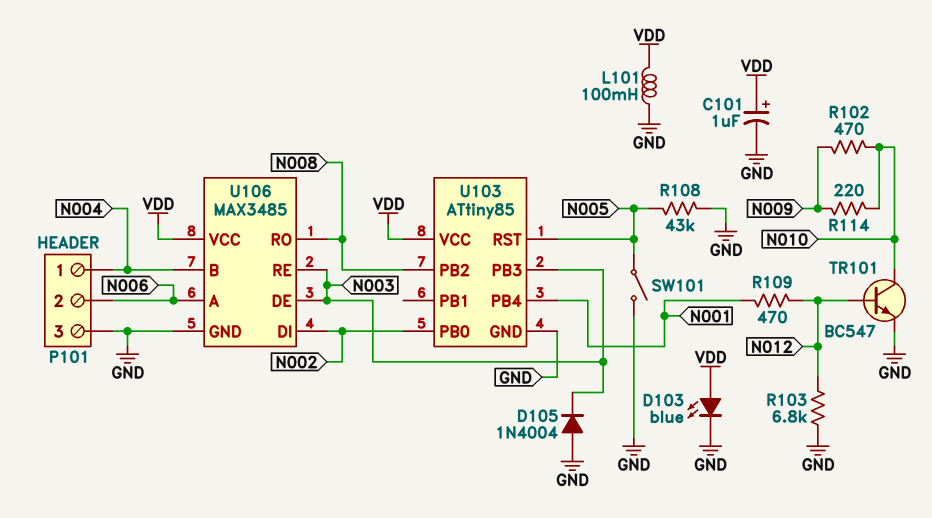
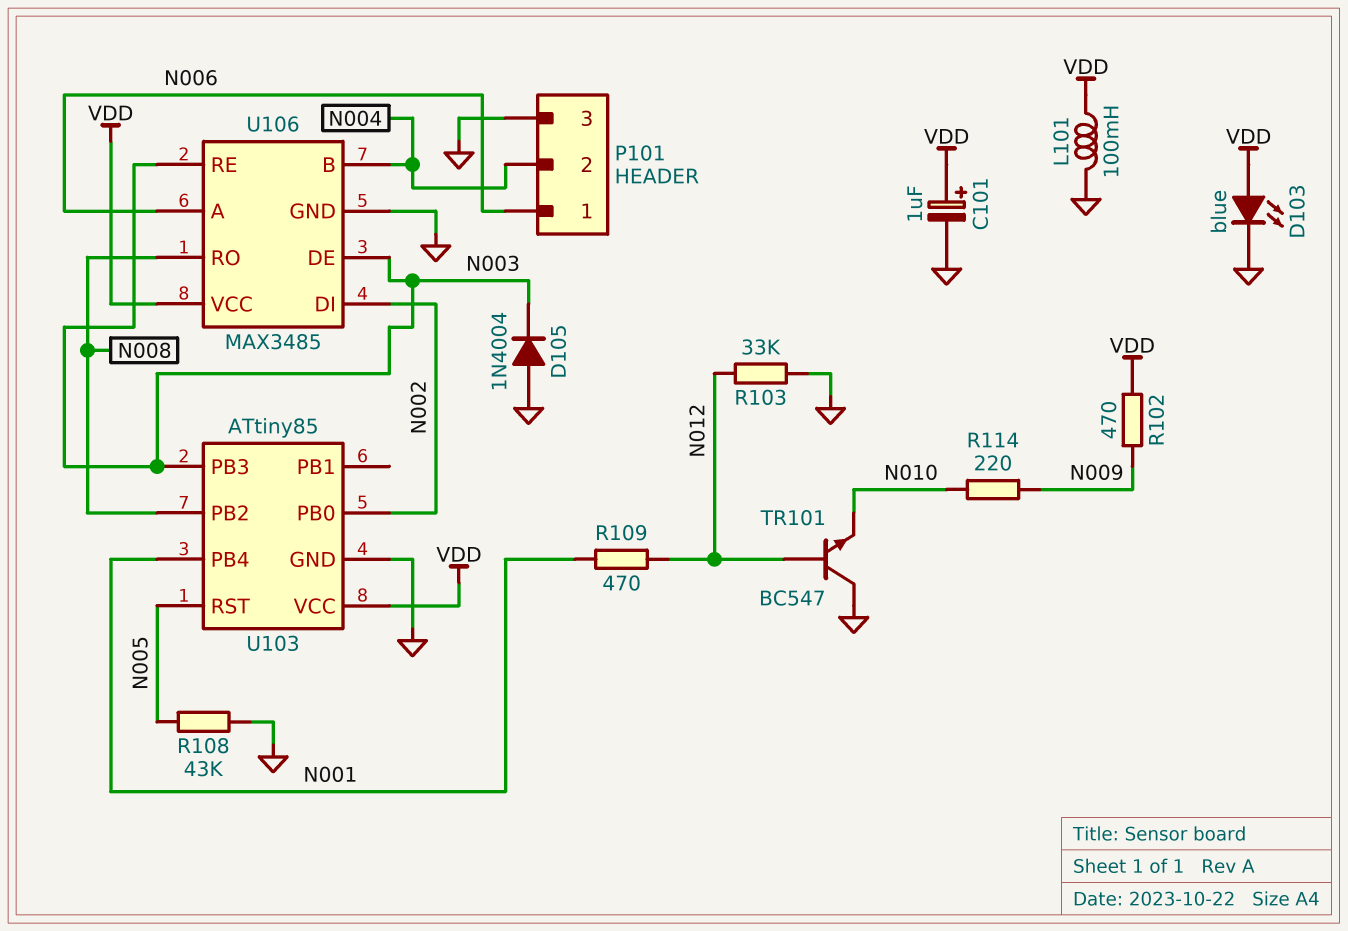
P101 pin 1: N004 -> N006
P101 pin 2: N006 -> N004
R102: 470 (N009, N010) -> 470 (N009, VDD)
R103: 6.8k (GND, N012) -> 33k (GND, N012)
SW101: switch (GND, N005) -> none
TR101: NPN BC547 (B N012, C N010, E GND) -> NPN BC547 (B N012, C GND, E N010)

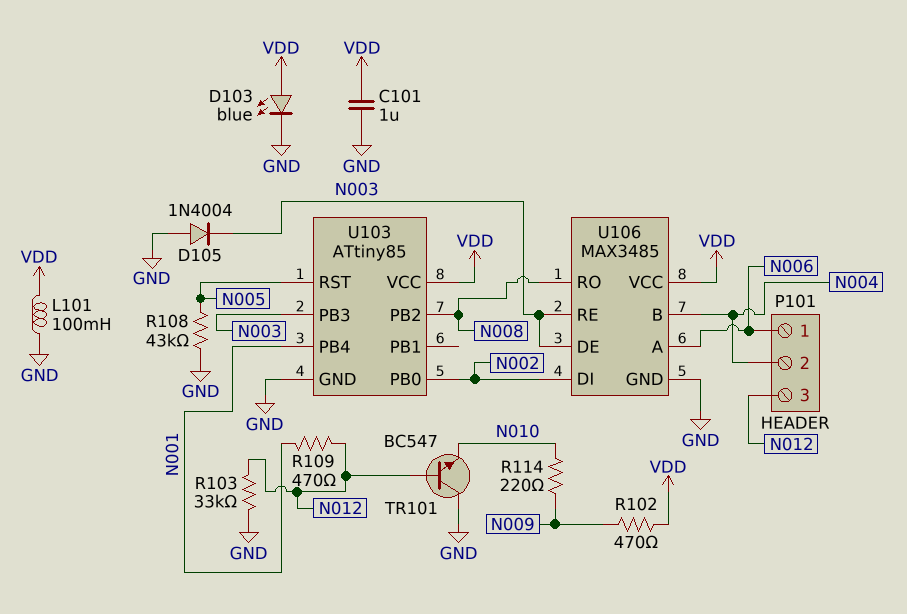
C101: 1uF (plus VDD, minus GND) -> 1uF (GND, VDD)
P101 pin 3: GND -> N012

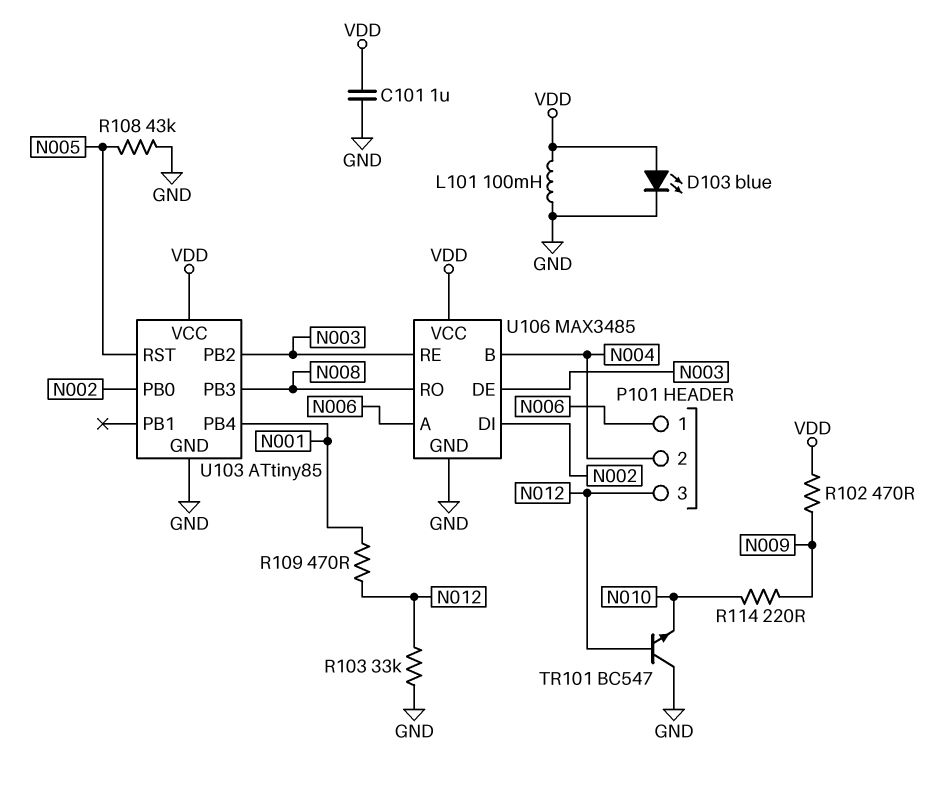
D105: diode 1N4004 (A GND, K N003) -> none
U103 pin PB2: N008 -> N003
U103 pin PB3: N003 -> N008

